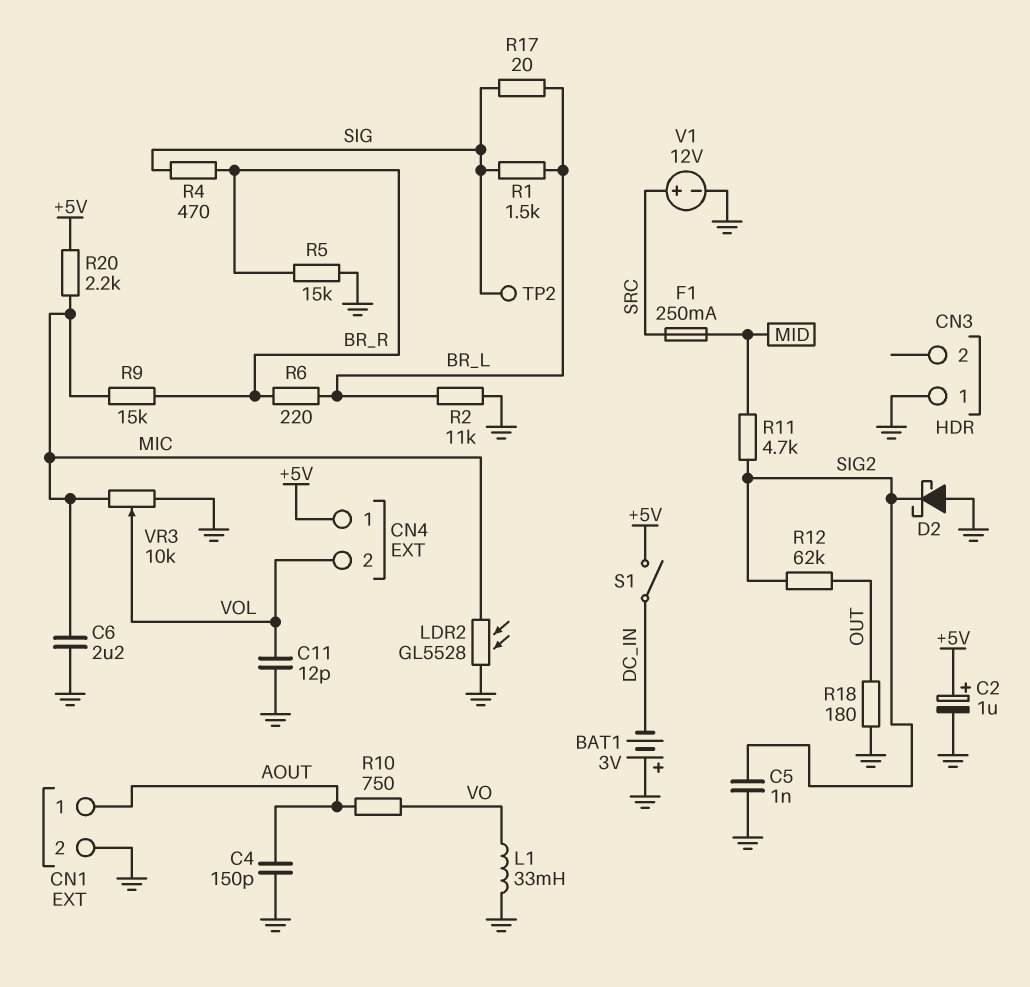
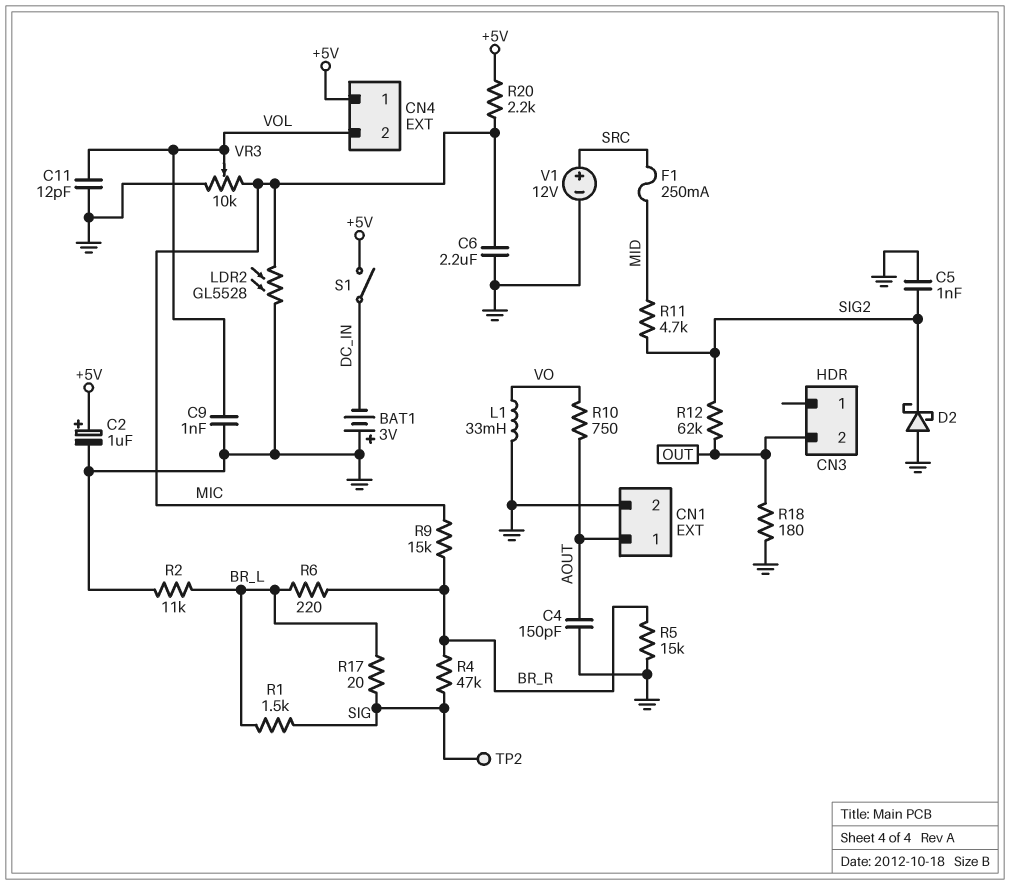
C9: none -> 1nF (GND, VOL)
CN3 pin 1: GND -> none
CN3 pin 2: none -> OUT
R4: 470 (BR_R, SIG) -> 47k (BR_R, SIG)

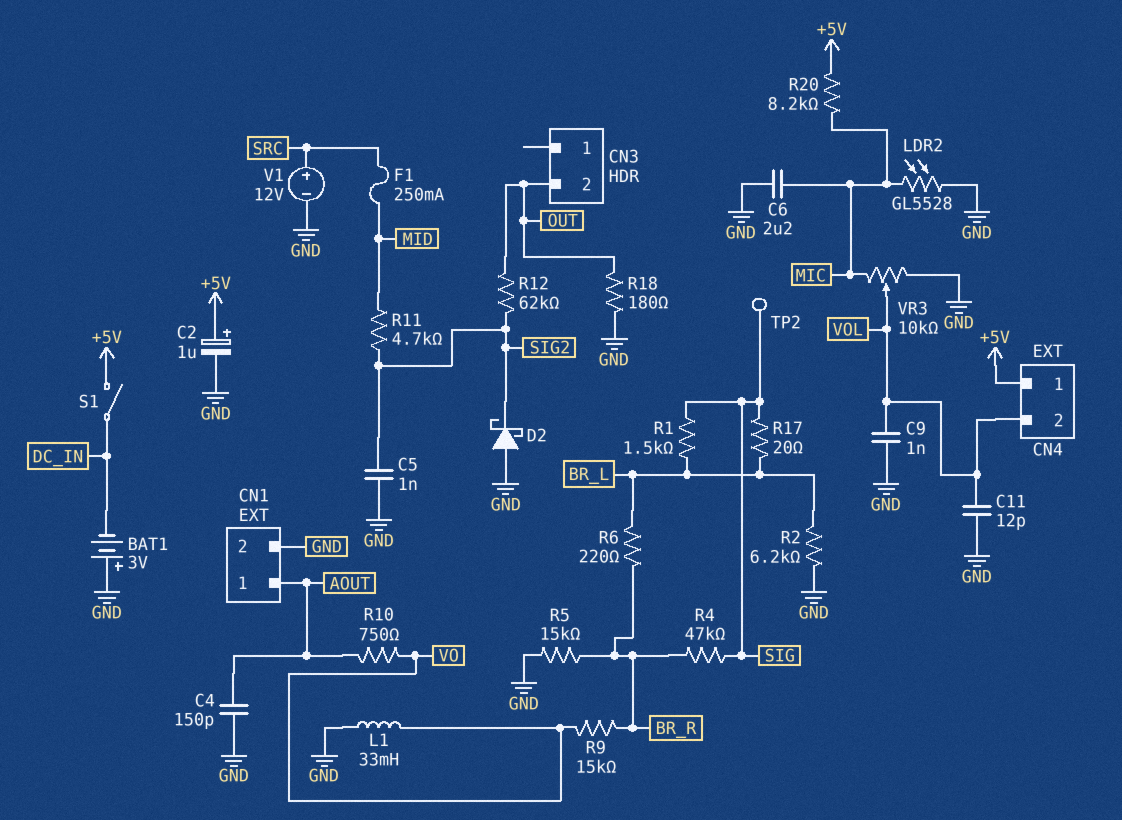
R2: 11k (BR_L, GND) -> 6.2k (BR_L, GND)
R9: 15k (BR_R, MIC) -> 15k (BR_R, VO)
R20: 2.2k (+5V, MIC) -> 8.2k (+5V, MIC)

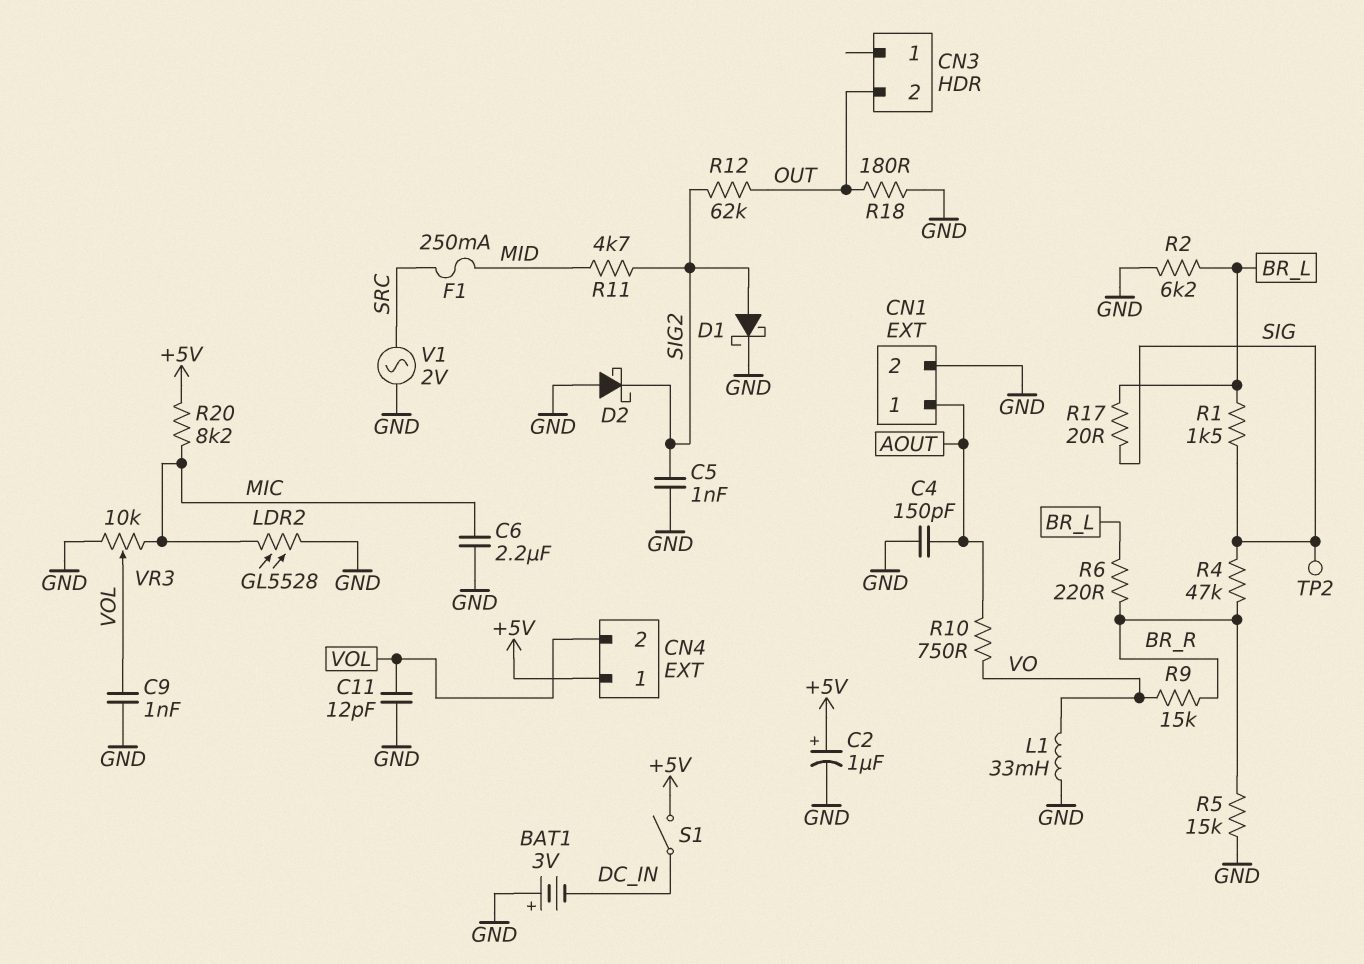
D1: none -> schottky (A SIG2, K GND)
V1: 12V (plus SRC, minus GND) -> AC 2V (GND, SRC)

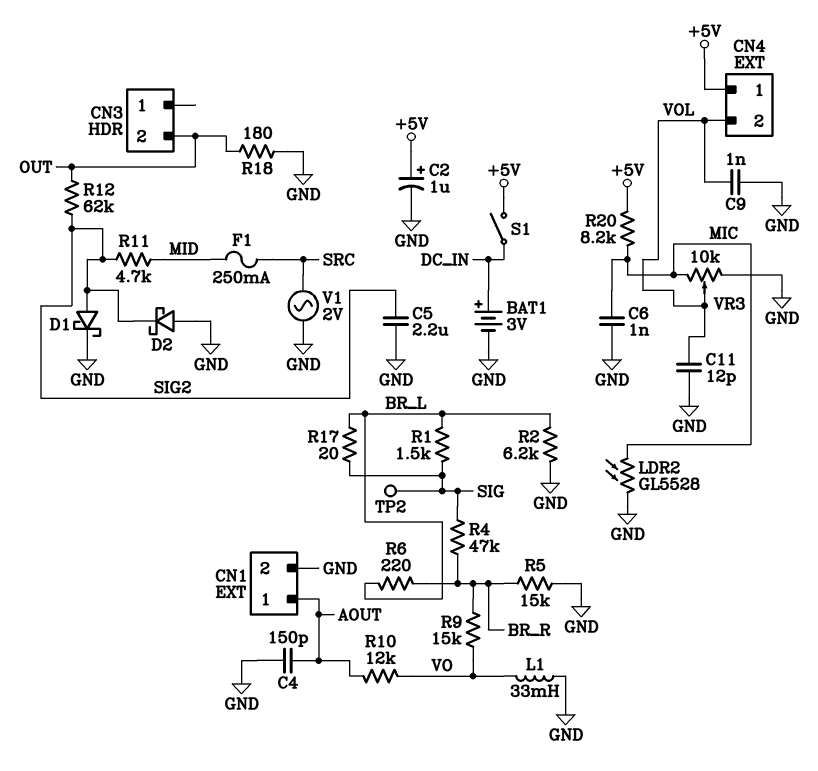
BAT1: 3V (plus GND, minus DC_IN) -> 3V (plus DC_IN, minus GND)
C5: 1nF (GND, SIG2) -> 2.2uF (GND, SIG2)
C6: 2.2uF (GND, MIC) -> 1nF (GND, MIC)
R10: 750 (AOUT, VO) -> 12k (AOUT, VO)

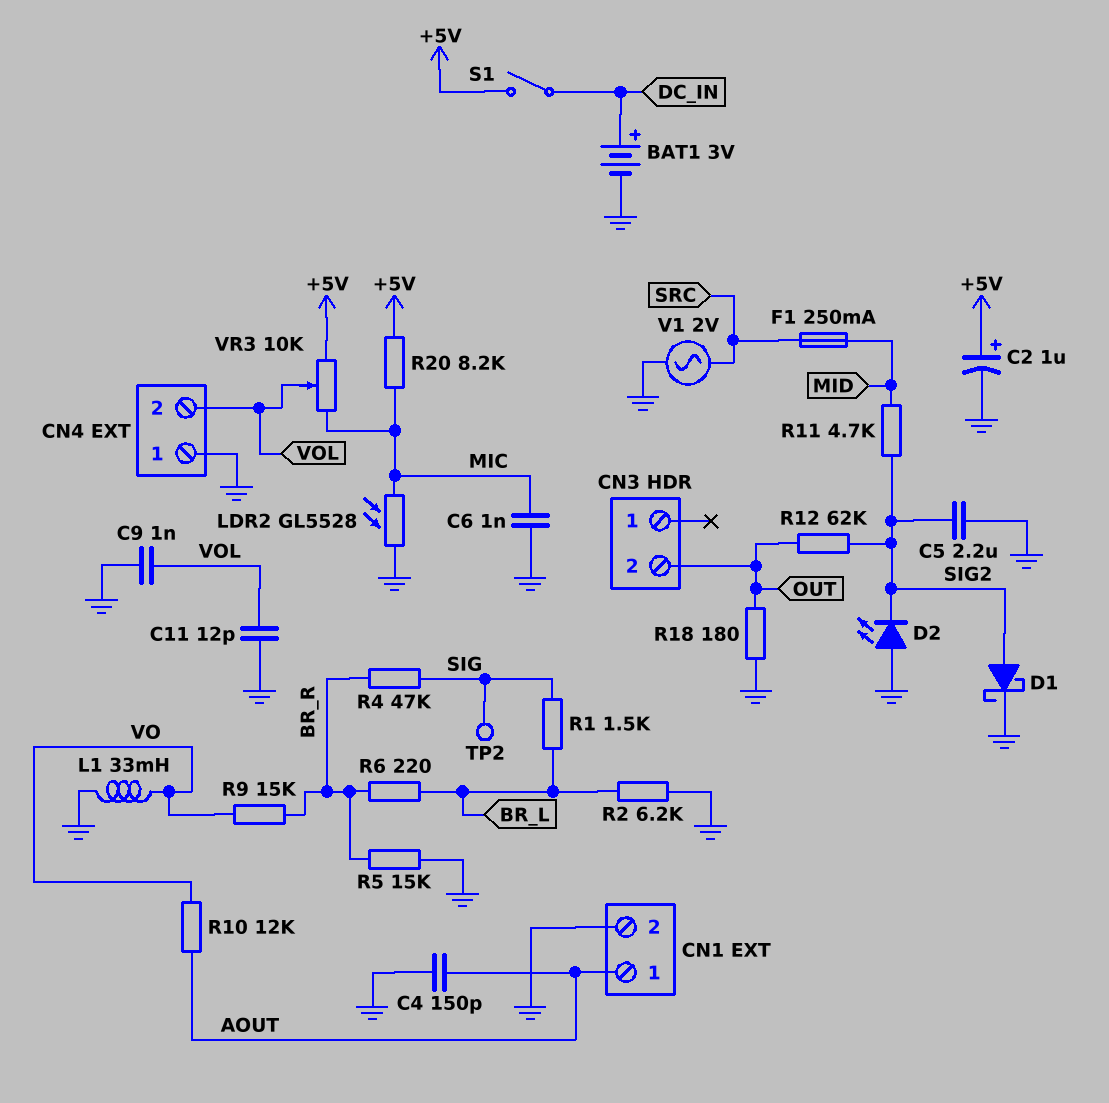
CN4 pin 1: +5V -> GND
D2: schottky (A GND, K SIG2) -> LED (A GND, K SIG2)
R17: 20 (BR_L, SIG) -> none
VR3: 10k (GND, MIC, wiper VOL) -> 10k (+5V, MIC, wiper VOL)

